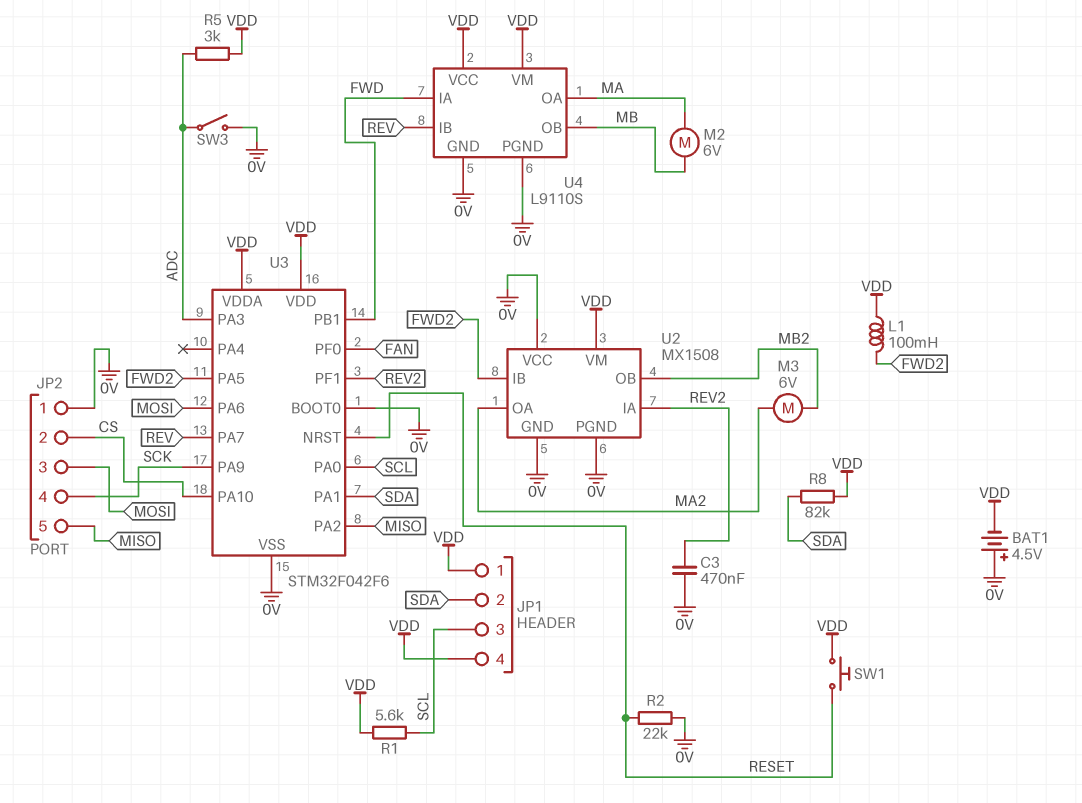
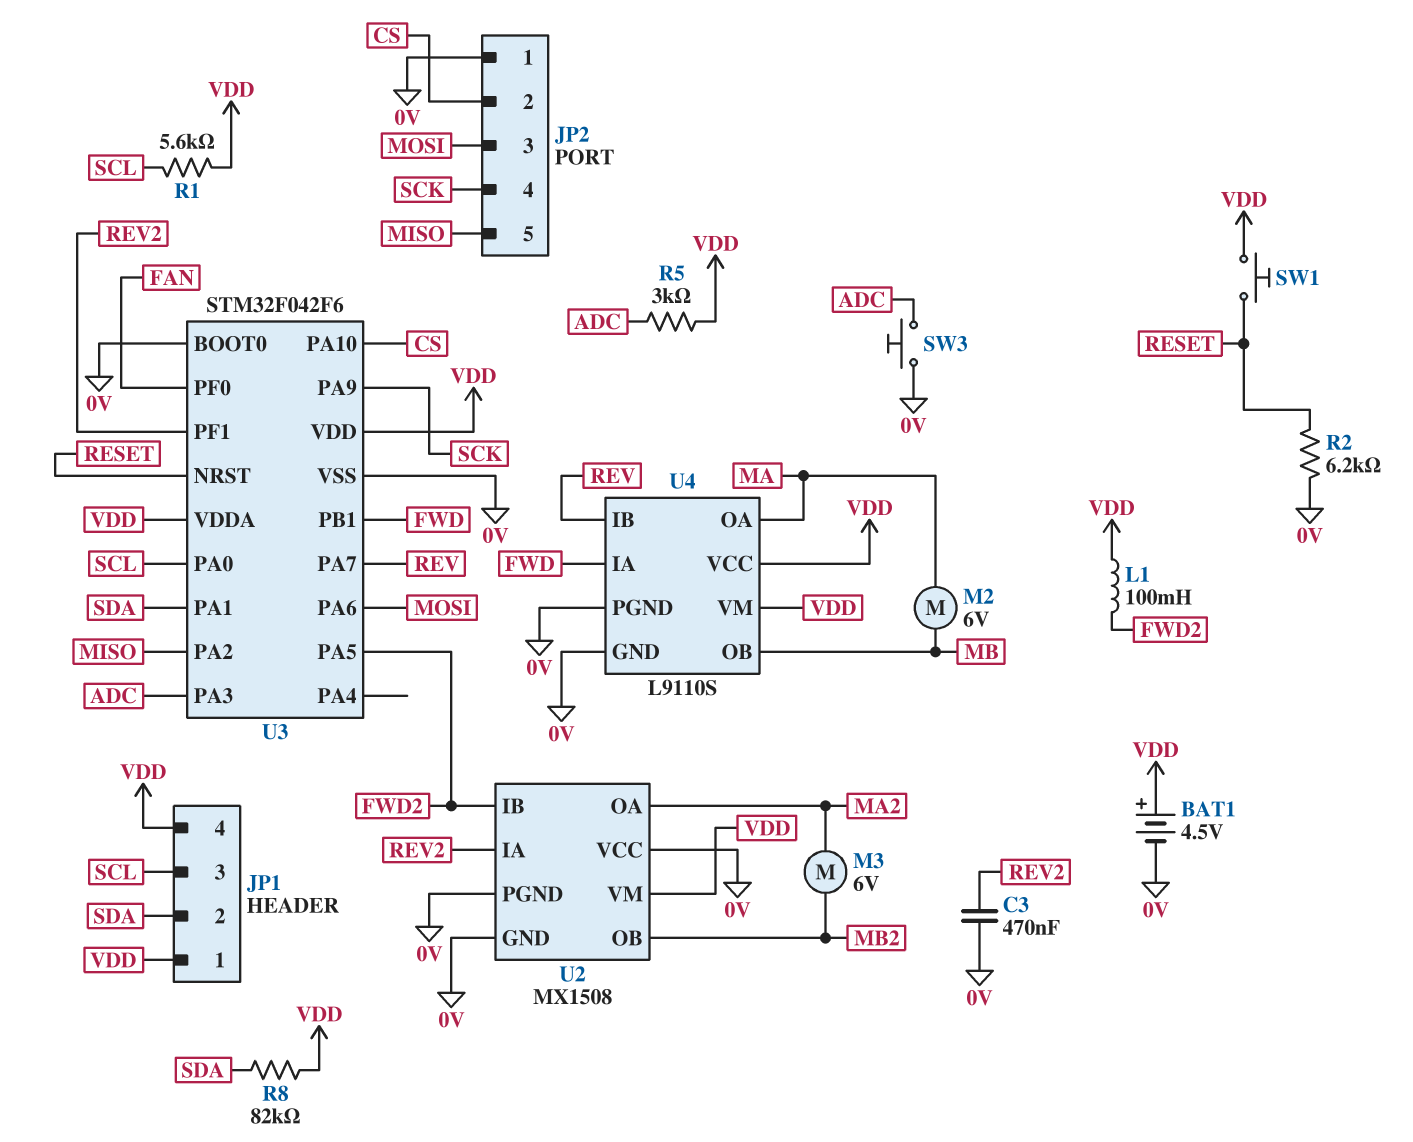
BAT1: 4.5V (plus 0V, minus VDD) -> 4.5V (plus VDD, minus 0V)
R2: 22k (0V, RESET) -> 6.2k (0V, RESET)
SW3: switch (0V, ADC) -> button (0V, ADC)

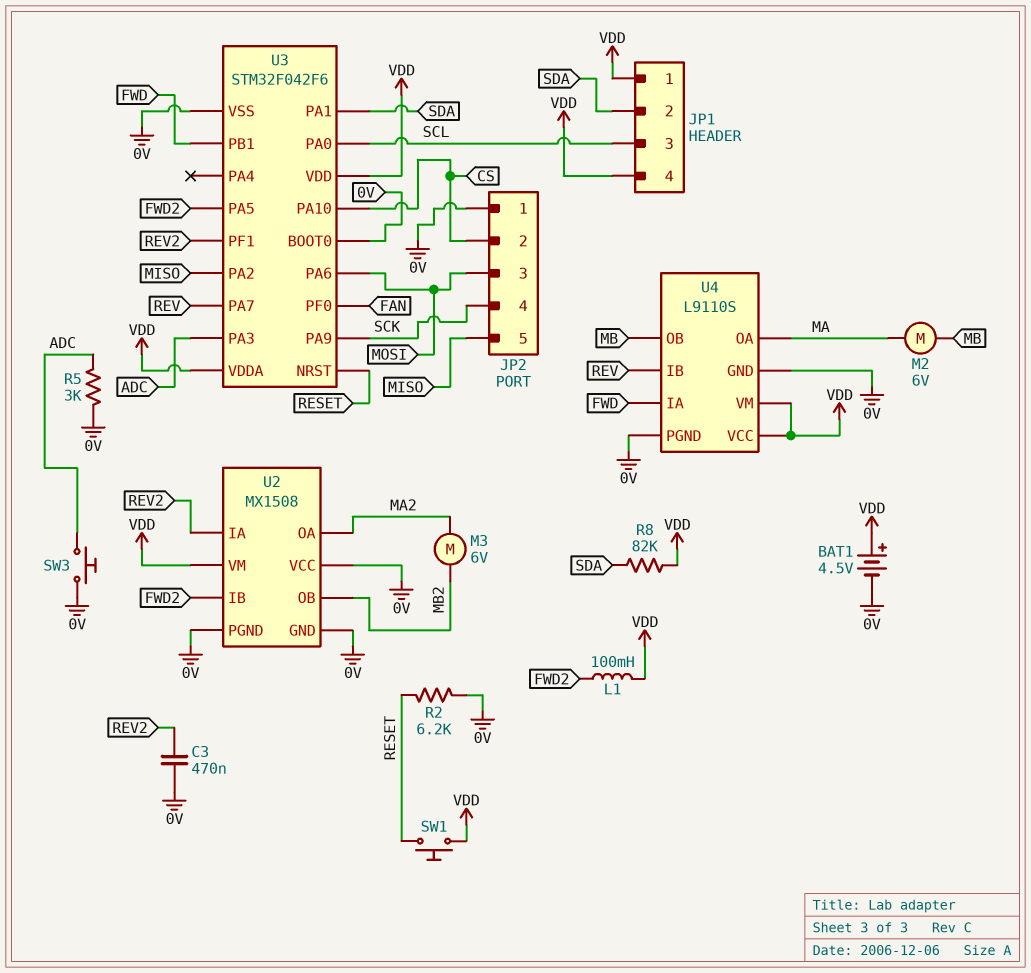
R1: 5.6k (SCL, VDD) -> none
R5: 3k (ADC, VDD) -> 3k (0V, ADC)

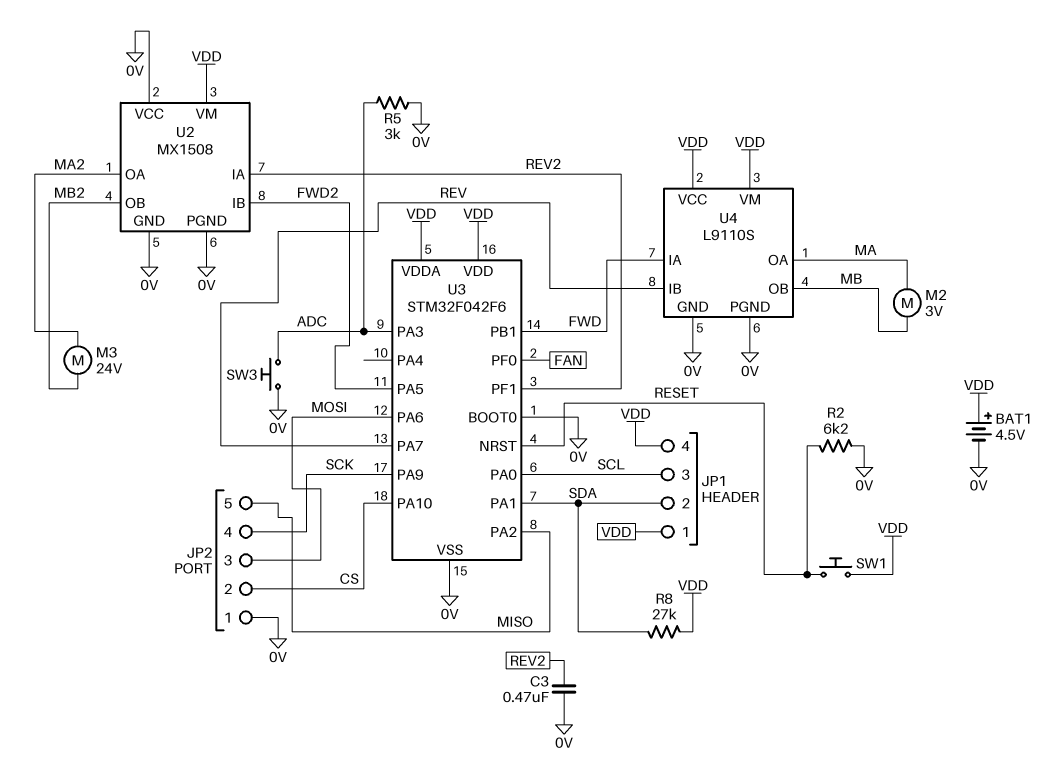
L1: 100mH (FWD2, VDD) -> none
M2: motor 6V (MA, MB) -> motor 3V (MA, MB)
M3: motor 6V (MA2, MB2) -> motor 24V (MA2, MB2)
R8: 82k (SDA, VDD) -> 27k (SDA, VDD)

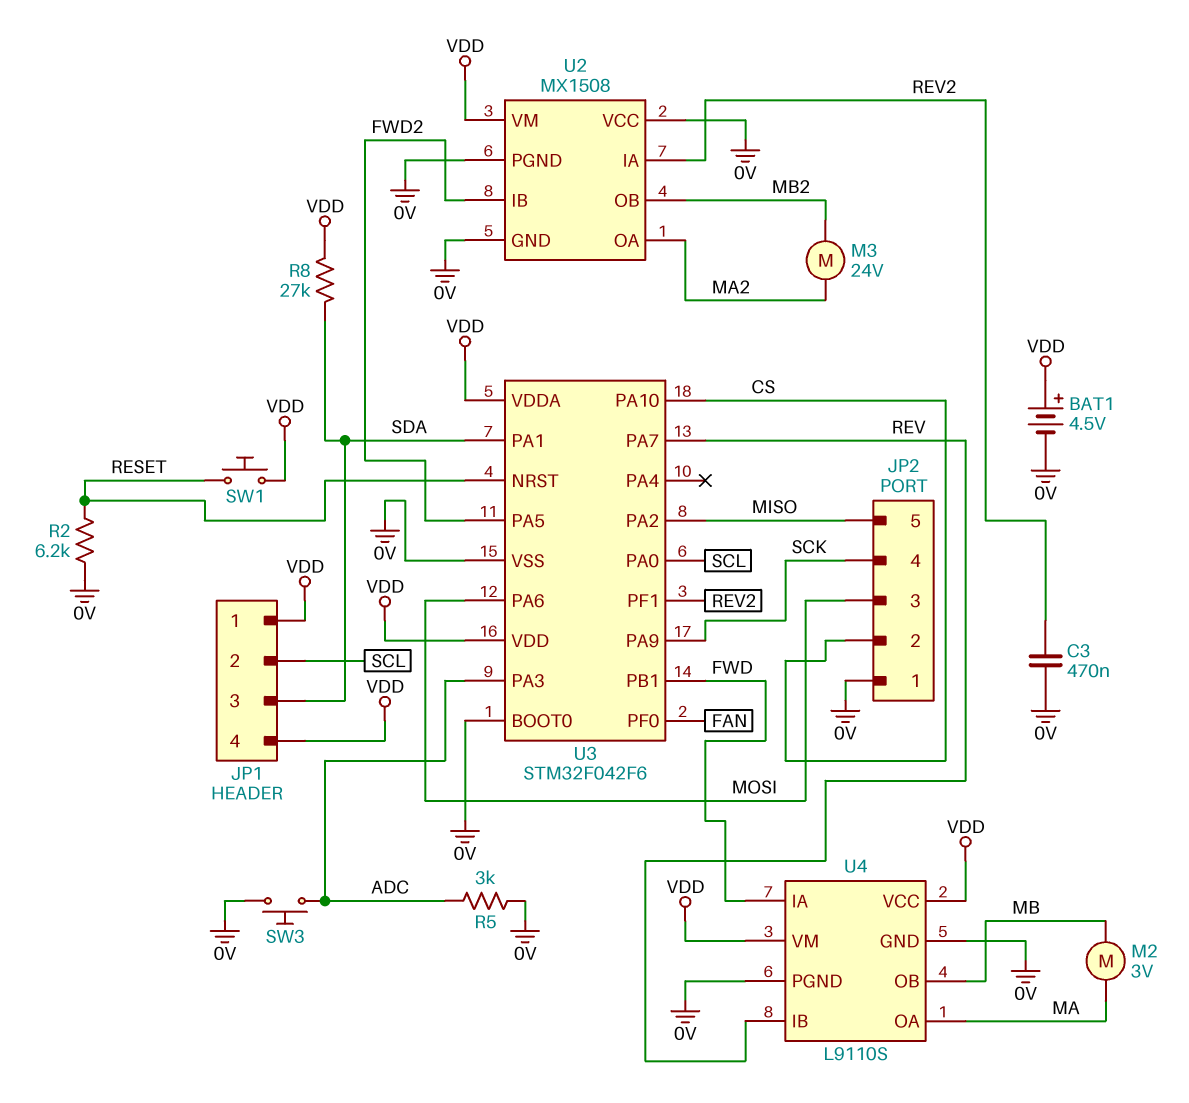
JP1 pin 2: SDA -> SCL
JP1 pin 3: SCL -> SDA

